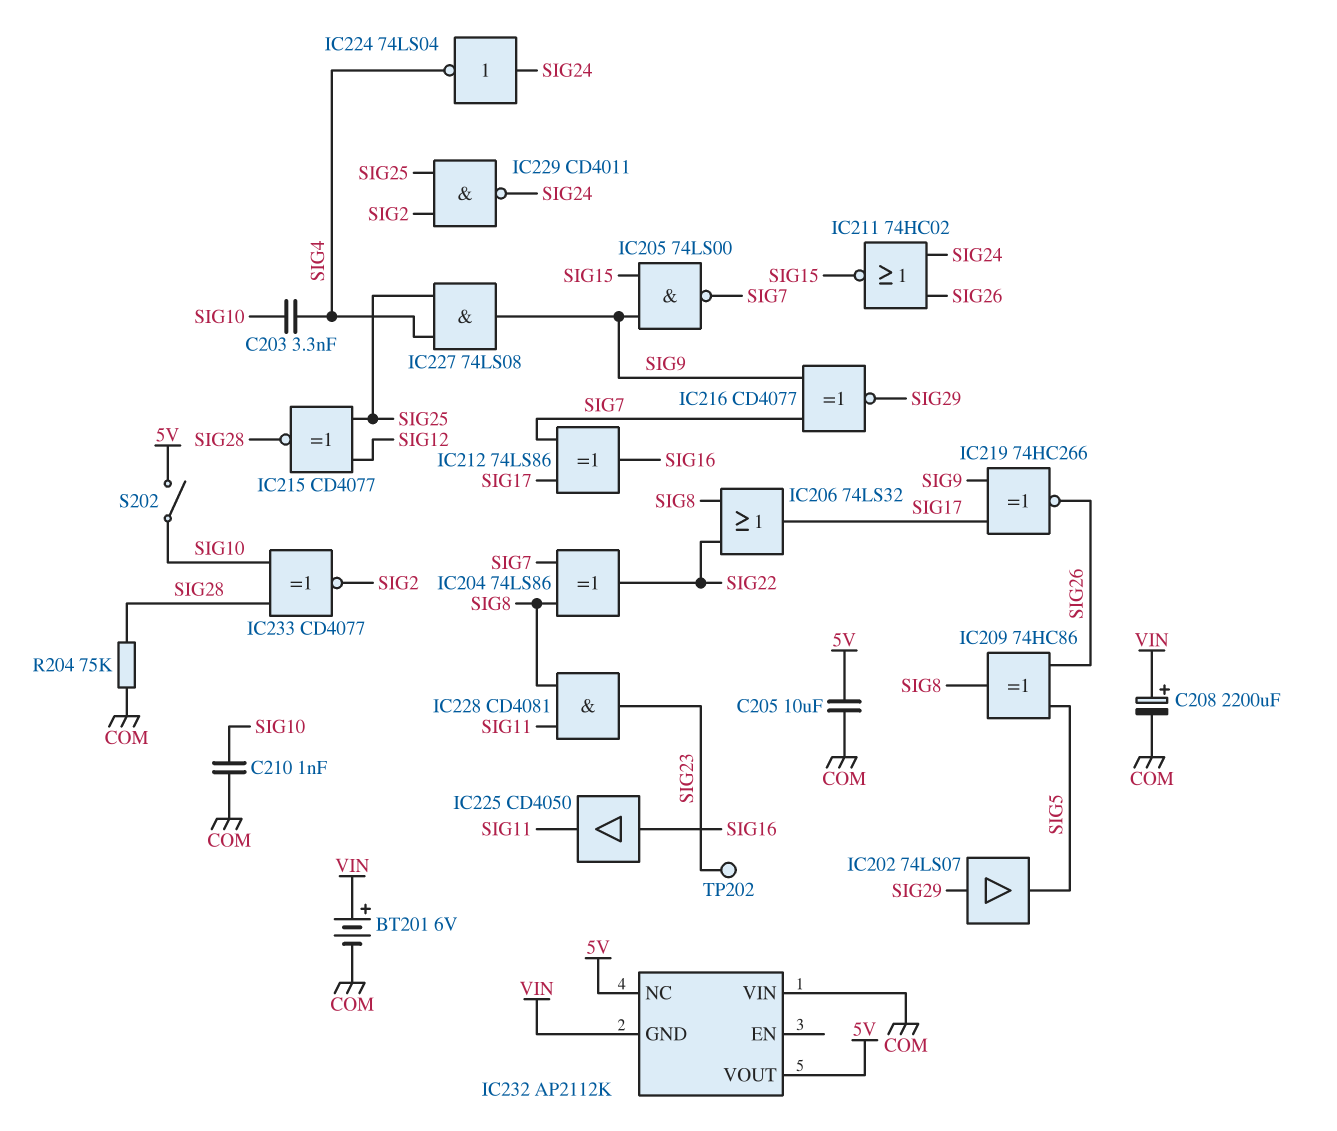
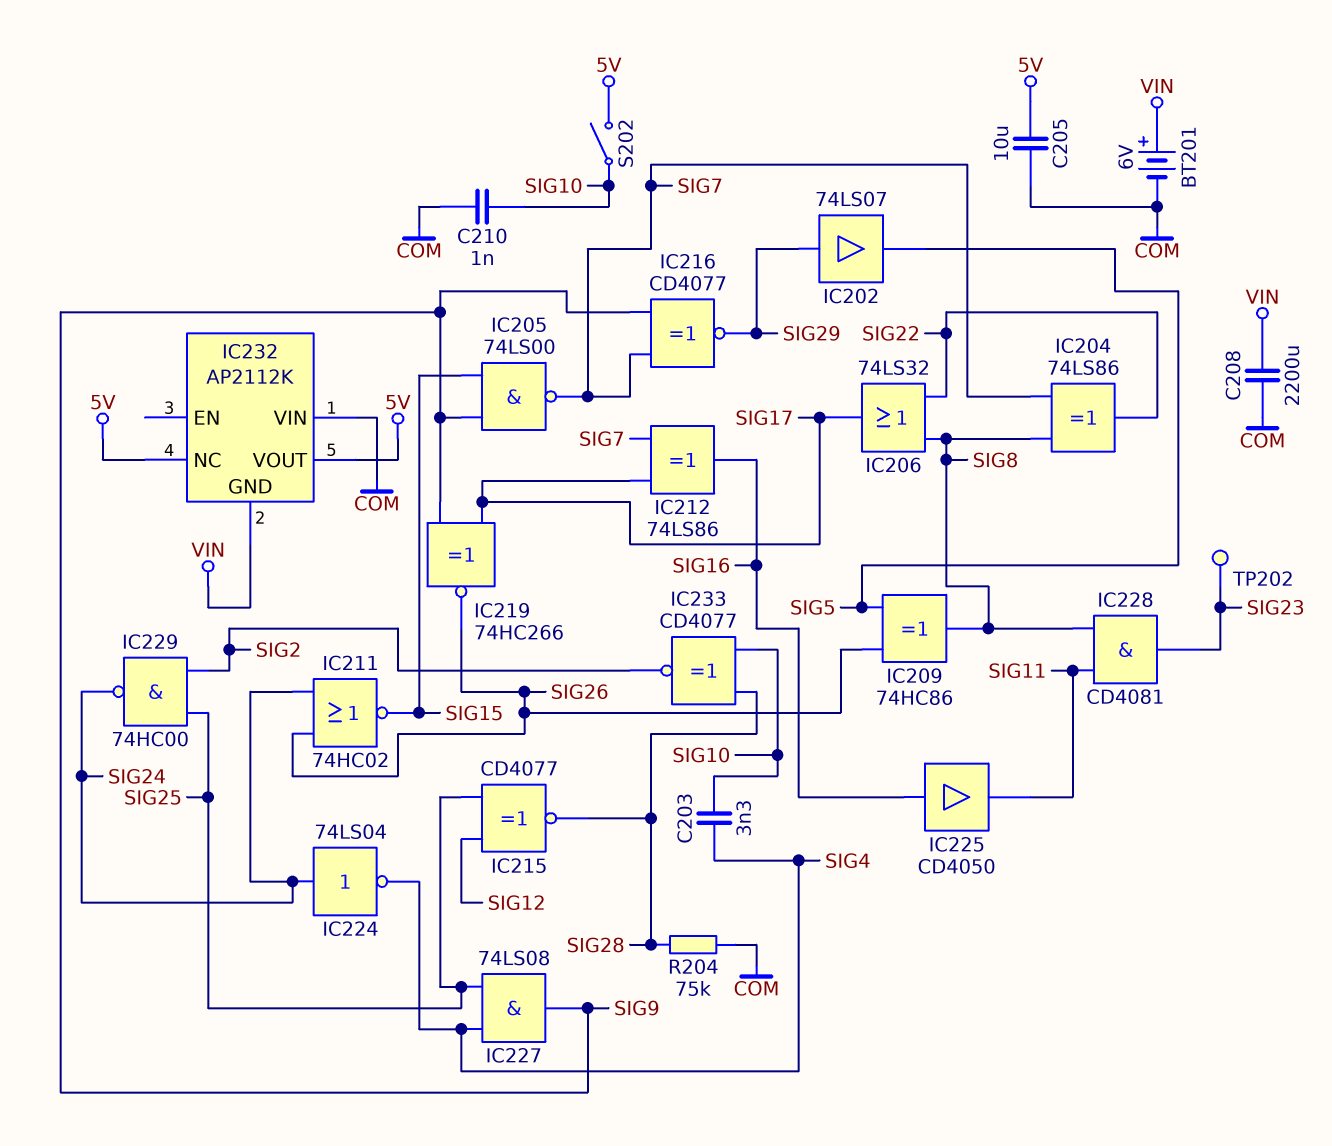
C208: 2200uF (plus VIN, minus COM) -> 2200uF (COM, VIN)
IC229: NAND CD4011 (in SIG2, in SIG25, out SIG24) -> NAND 74HC00 (in SIG2, in SIG25, out SIG24)

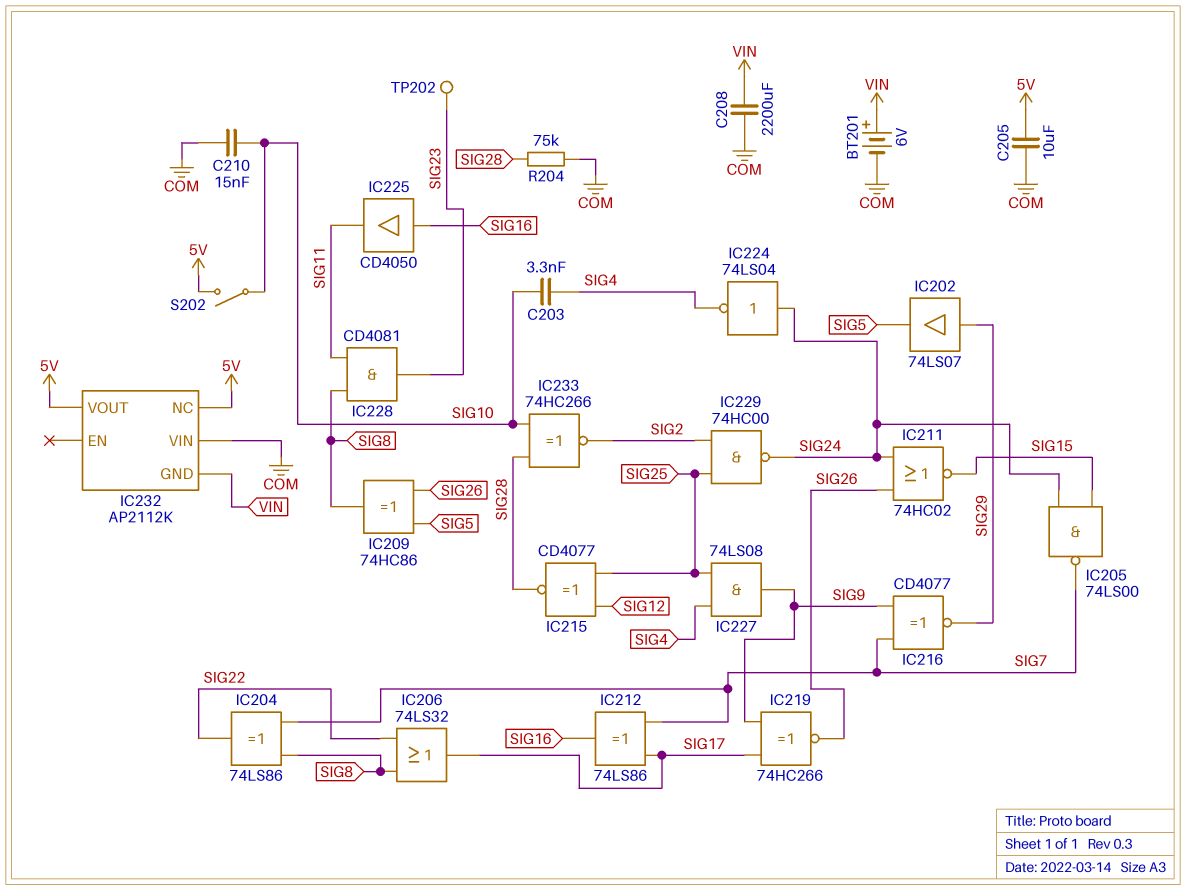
C210: 1nF (COM, SIG10) -> 15nF (COM, SIG10)
IC205: NAND 74LS00 (in SIG9, in SIG15, out SIG7) -> NAND 74LS00 (in SIG15, in SIG24, out SIG7)
IC233: XNOR CD4077 (in SIG10, in SIG28, out SIG2) -> XNOR 74HC266 (in SIG10, in SIG28, out SIG2)

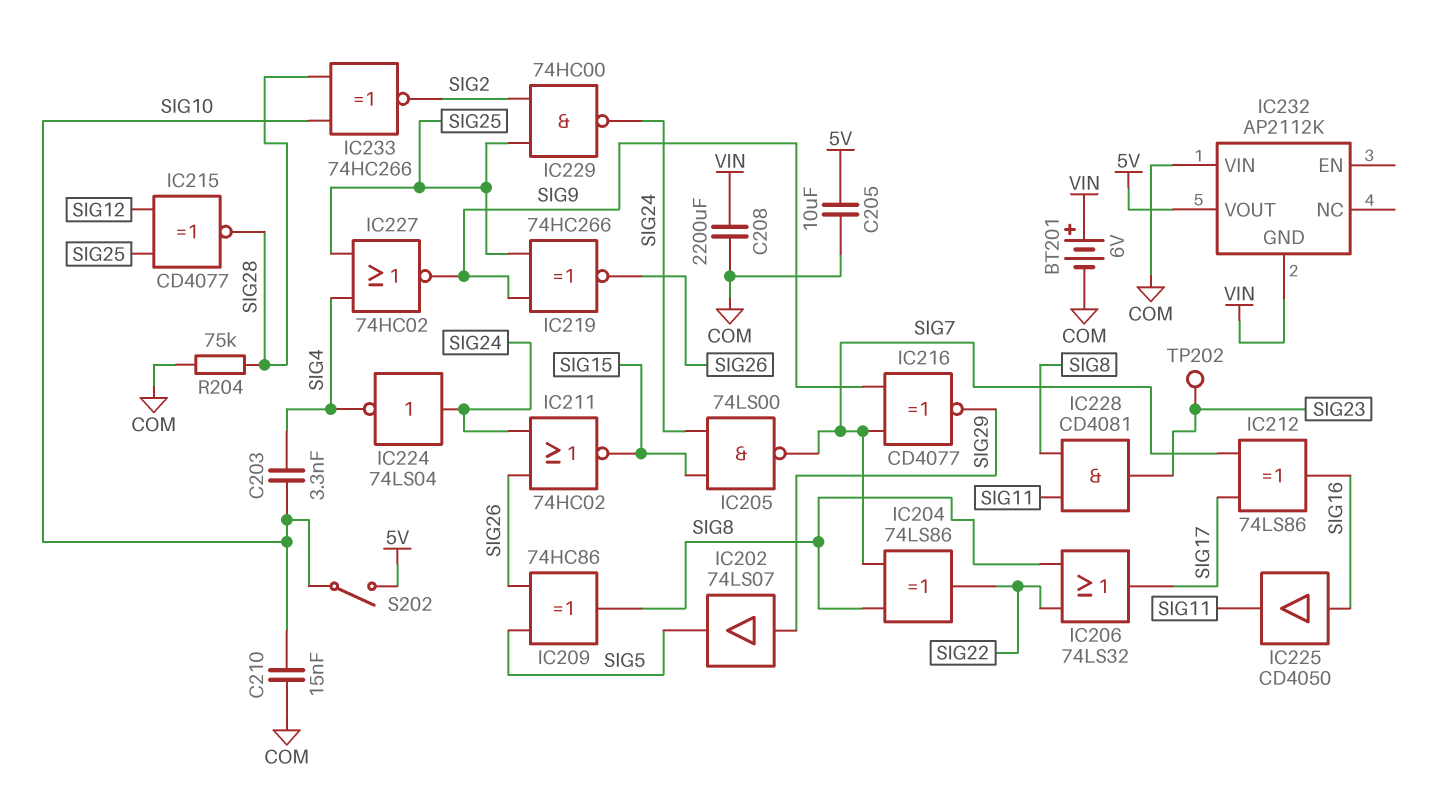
IC219: XNOR 74HC266 (in SIG9, in SIG17, out SIG26) -> XNOR 74HC266 (in SIG9, in SIG25, out SIG26)
IC227: AND 74LS08 (in SIG4, in SIG25, out SIG9) -> NOR 74HC02 (in SIG4, in SIG25, out SIG9)
IC232 pin NC: 5V -> none

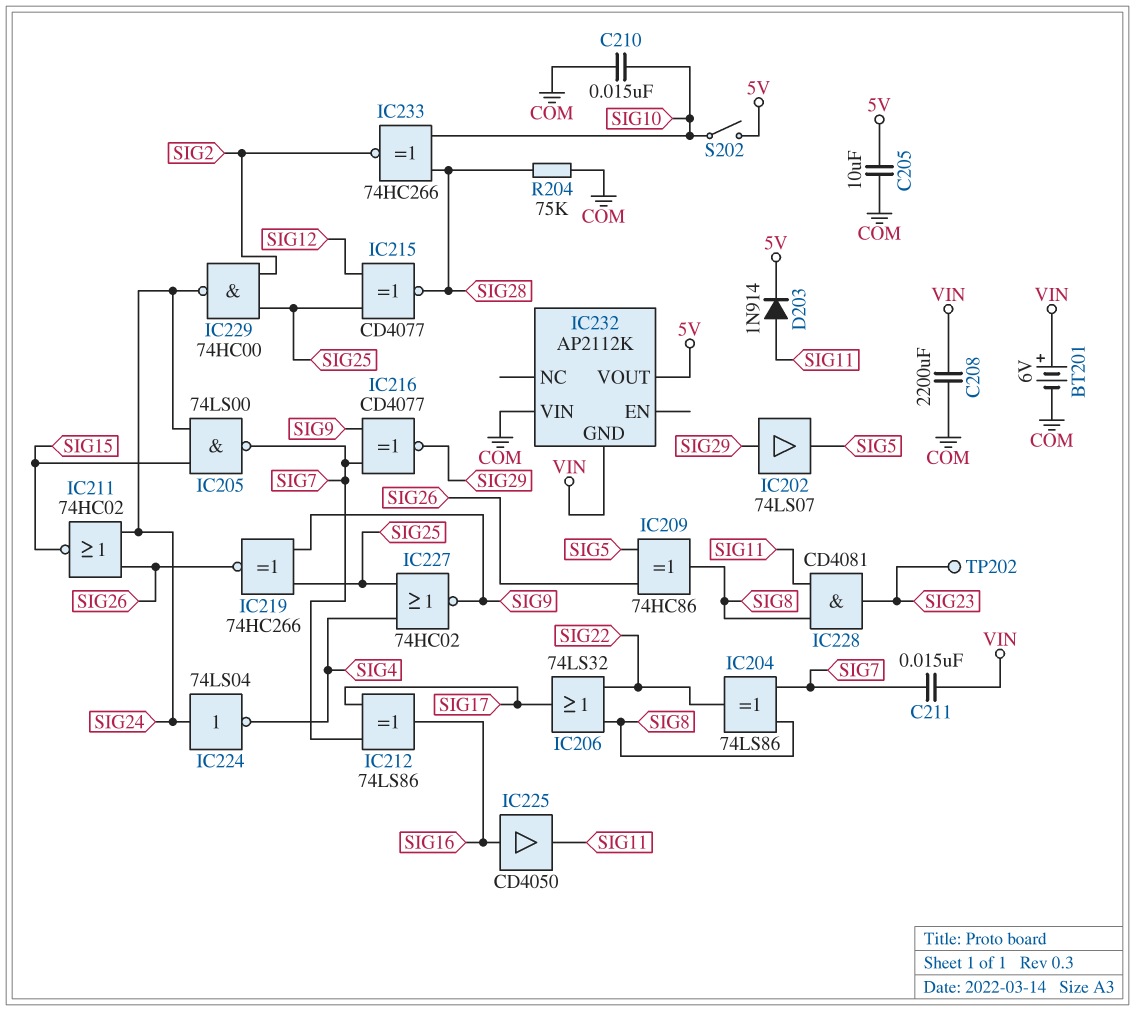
C203: 3.3nF (SIG4, SIG10) -> none
C211: none -> 15nF (SIG7, VIN)
D203: none -> diode 1N914 (A SIG11, K 5V)

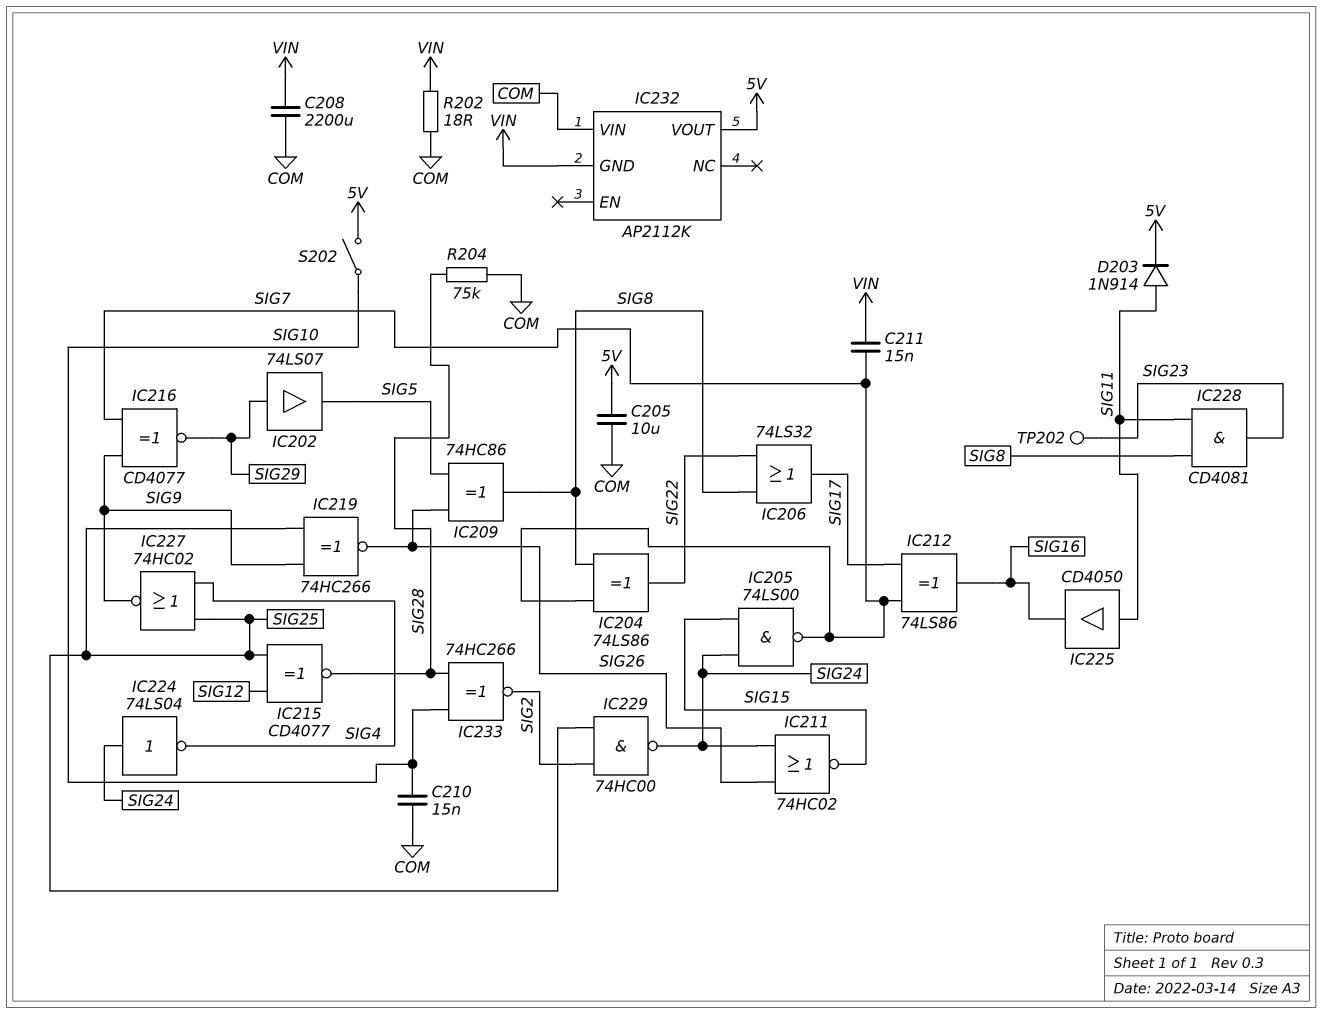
BT201: 6V (plus VIN, minus COM) -> none
IC225: buffer CD4050 (in SIG16, out SIG11) -> buffer CD4050 (in SIG11, out SIG16)
R202: none -> 18 (COM, VIN)

